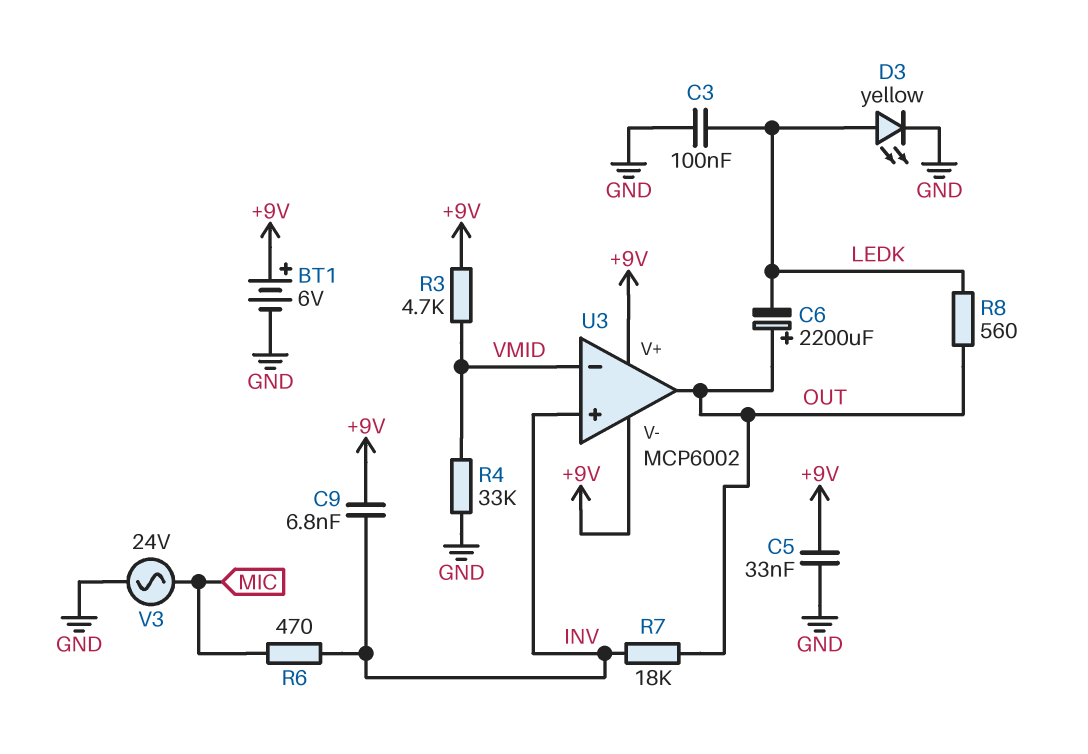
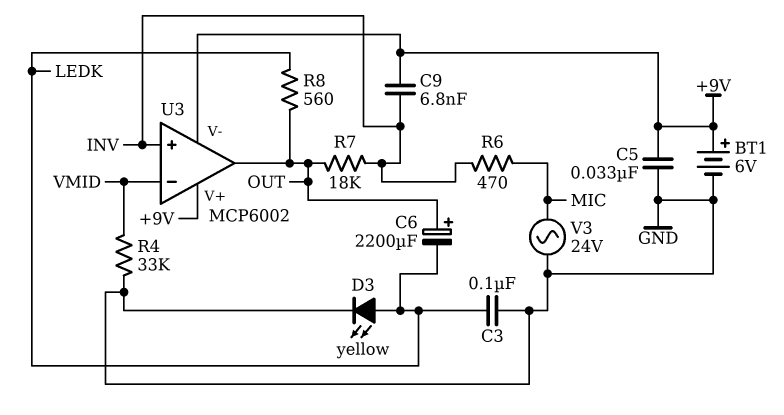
R3: 4.7k (+9V, VMID) -> none

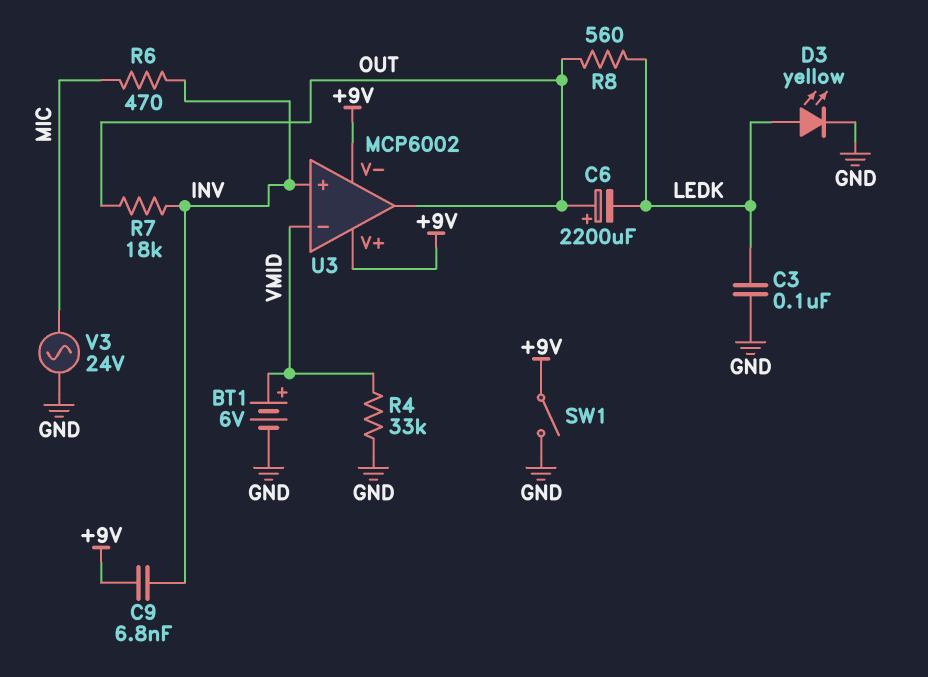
BT1: 6V (plus +9V, minus GND) -> 6V (plus VMID, minus GND)
C5: 33nF (+9V, GND) -> none
SW1: none -> switch (+9V, GND)

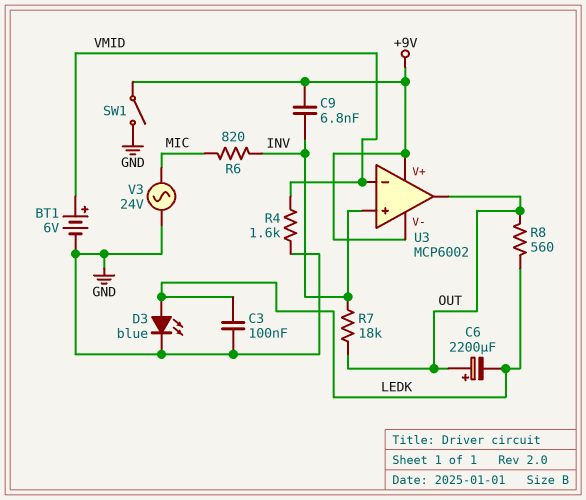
D3: LED yellow (A LEDK, K GND) -> LED blue (A LEDK, K GND)
R4: 33k (GND, VMID) -> 1.6k (GND, VMID)
R6: 470 (INV, MIC) -> 820 (INV, MIC)

